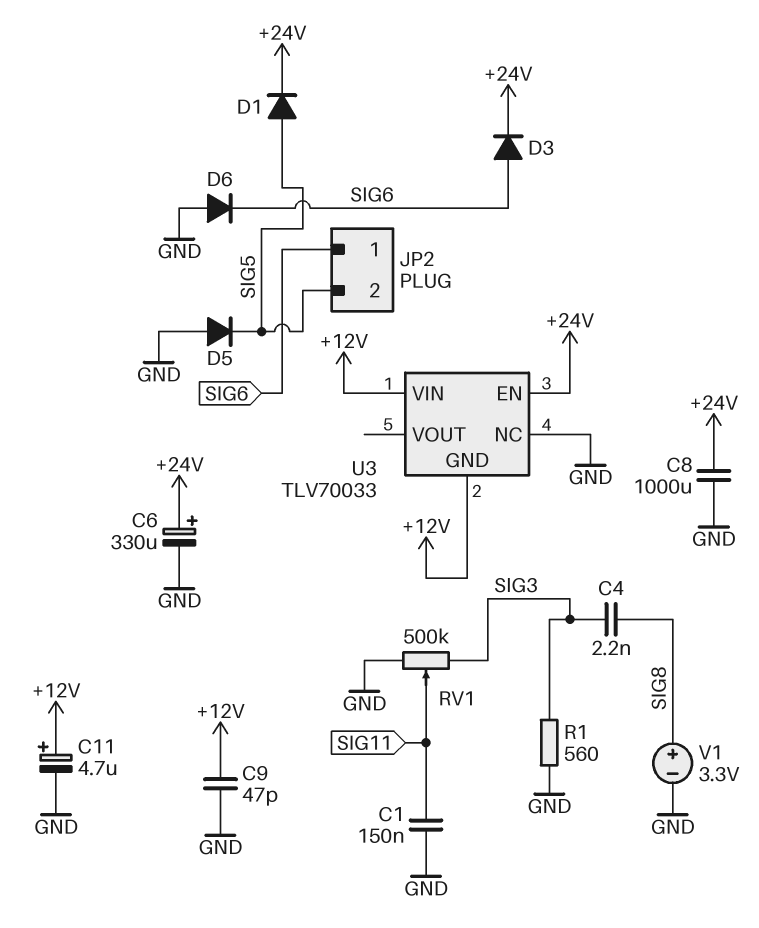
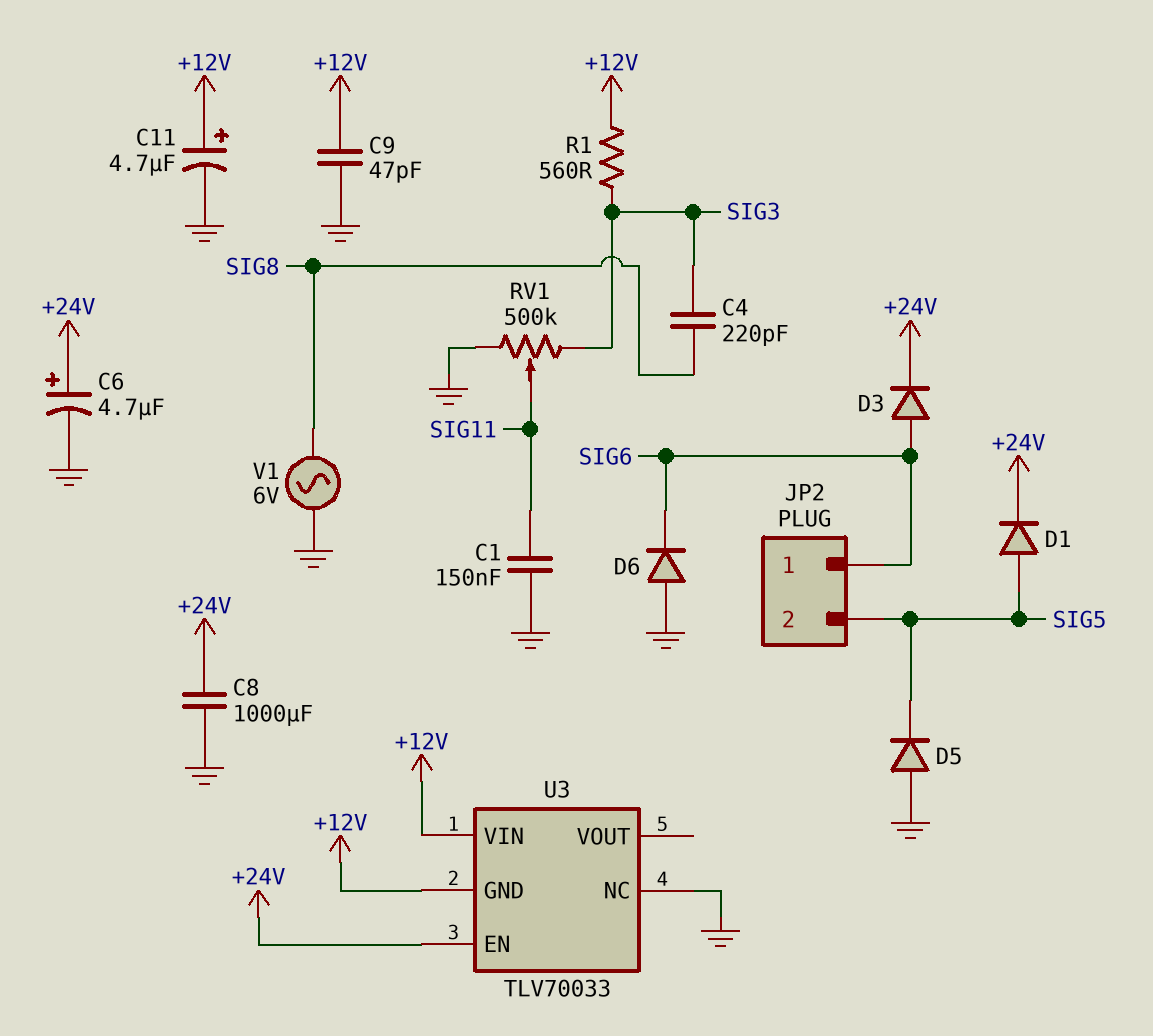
C4: 2.2nF (SIG3, SIG8) -> 220pF (SIG3, SIG8)
C6: 330uF (plus +24V, minus GND) -> 4.7uF (plus +24V, minus GND)
R1: 560 (GND, SIG3) -> 560 (+12V, SIG3)
V1: 3.3V (plus SIG8, minus GND) -> AC 6V (GND, SIG8)

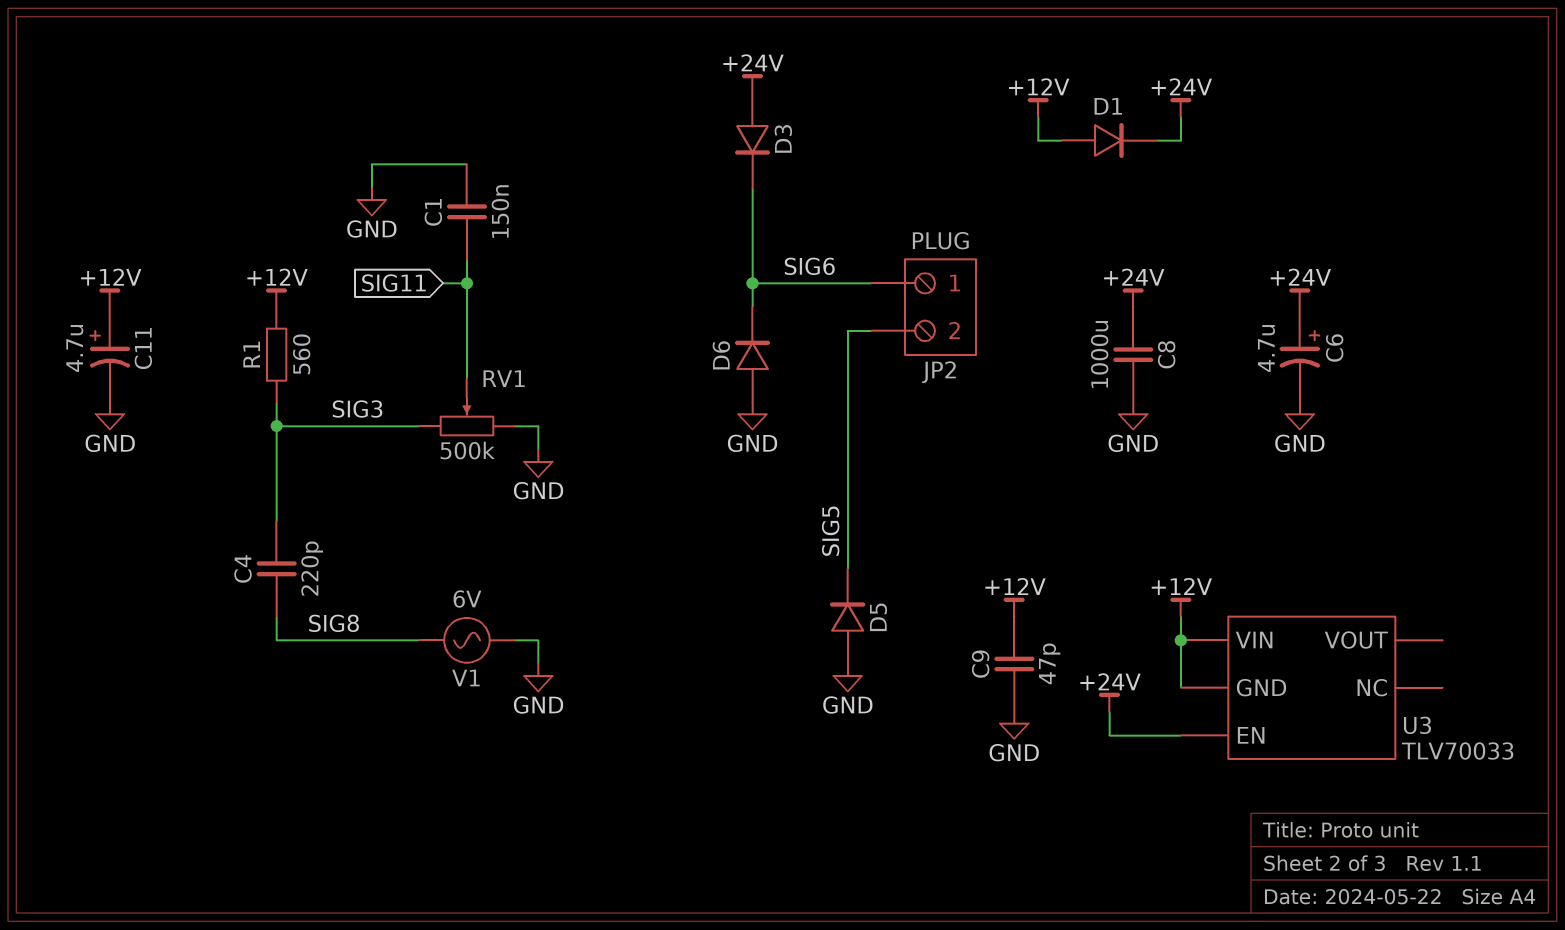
D1: diode (A SIG5, K +24V) -> diode (A +12V, K +24V)
D3: diode (A SIG6, K +24V) -> diode (A +24V, K SIG6)
U3 pin NC: GND -> none

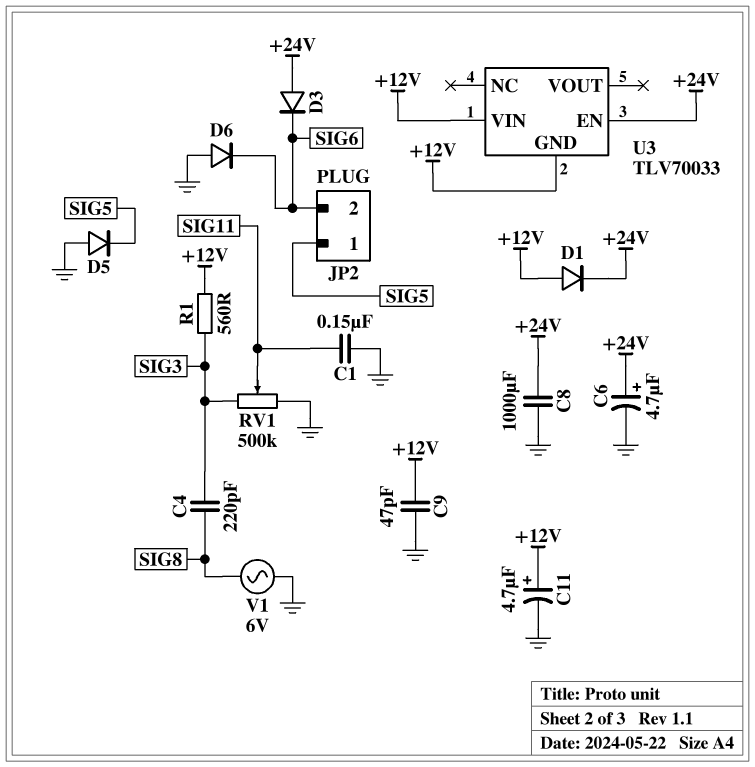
JP2 pin 1: SIG6 -> SIG5
JP2 pin 2: SIG5 -> SIG6

